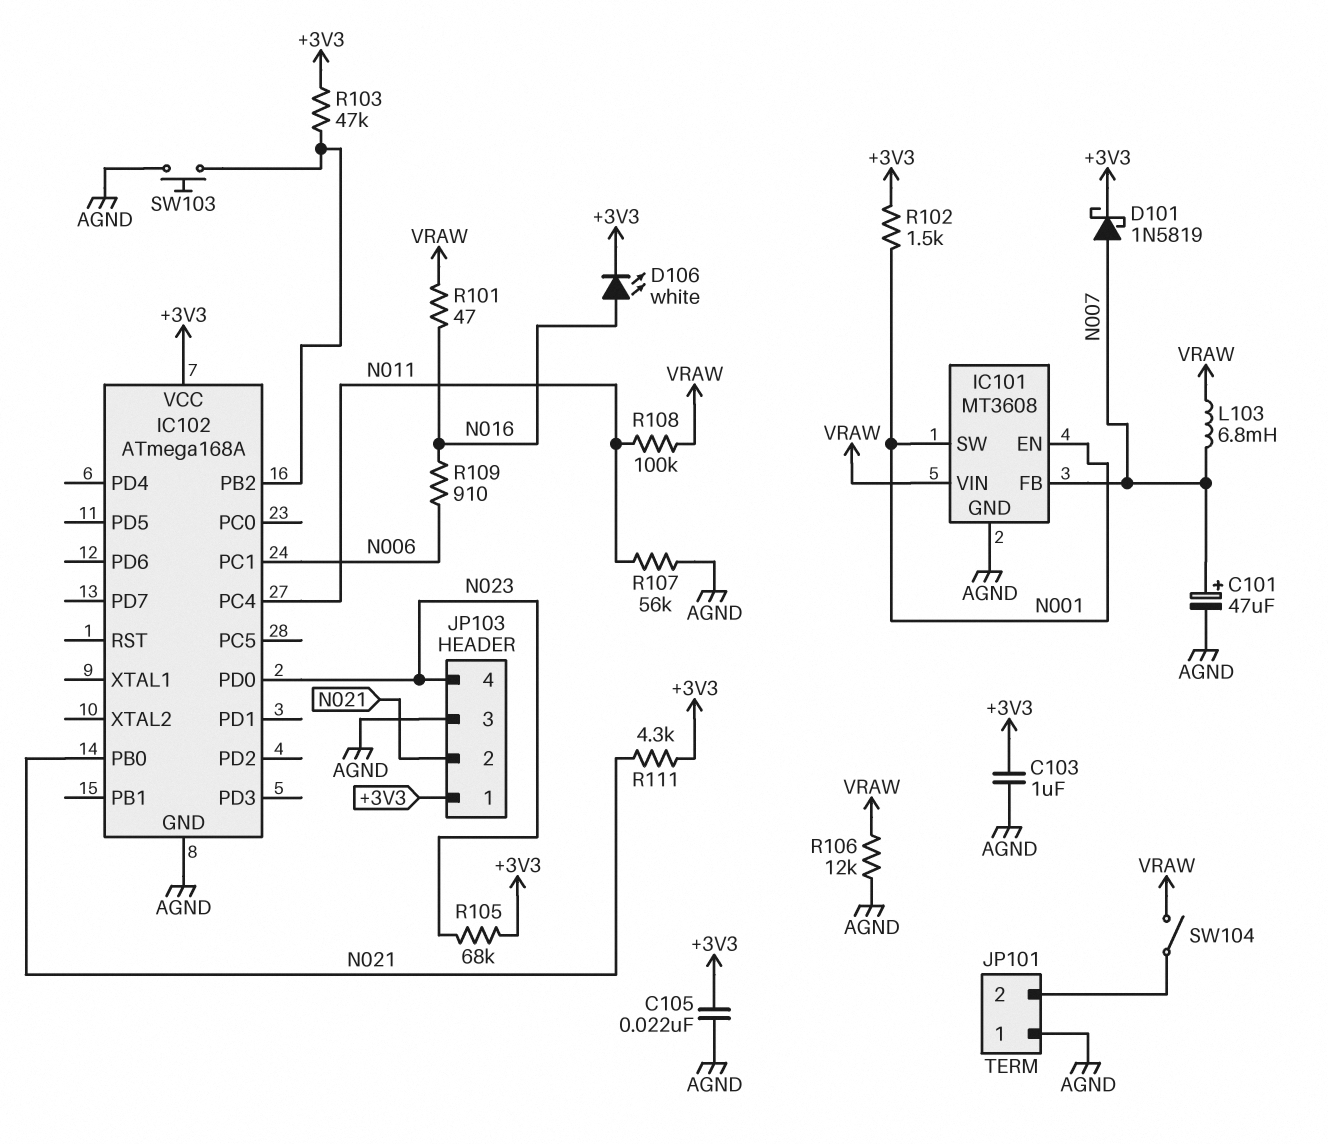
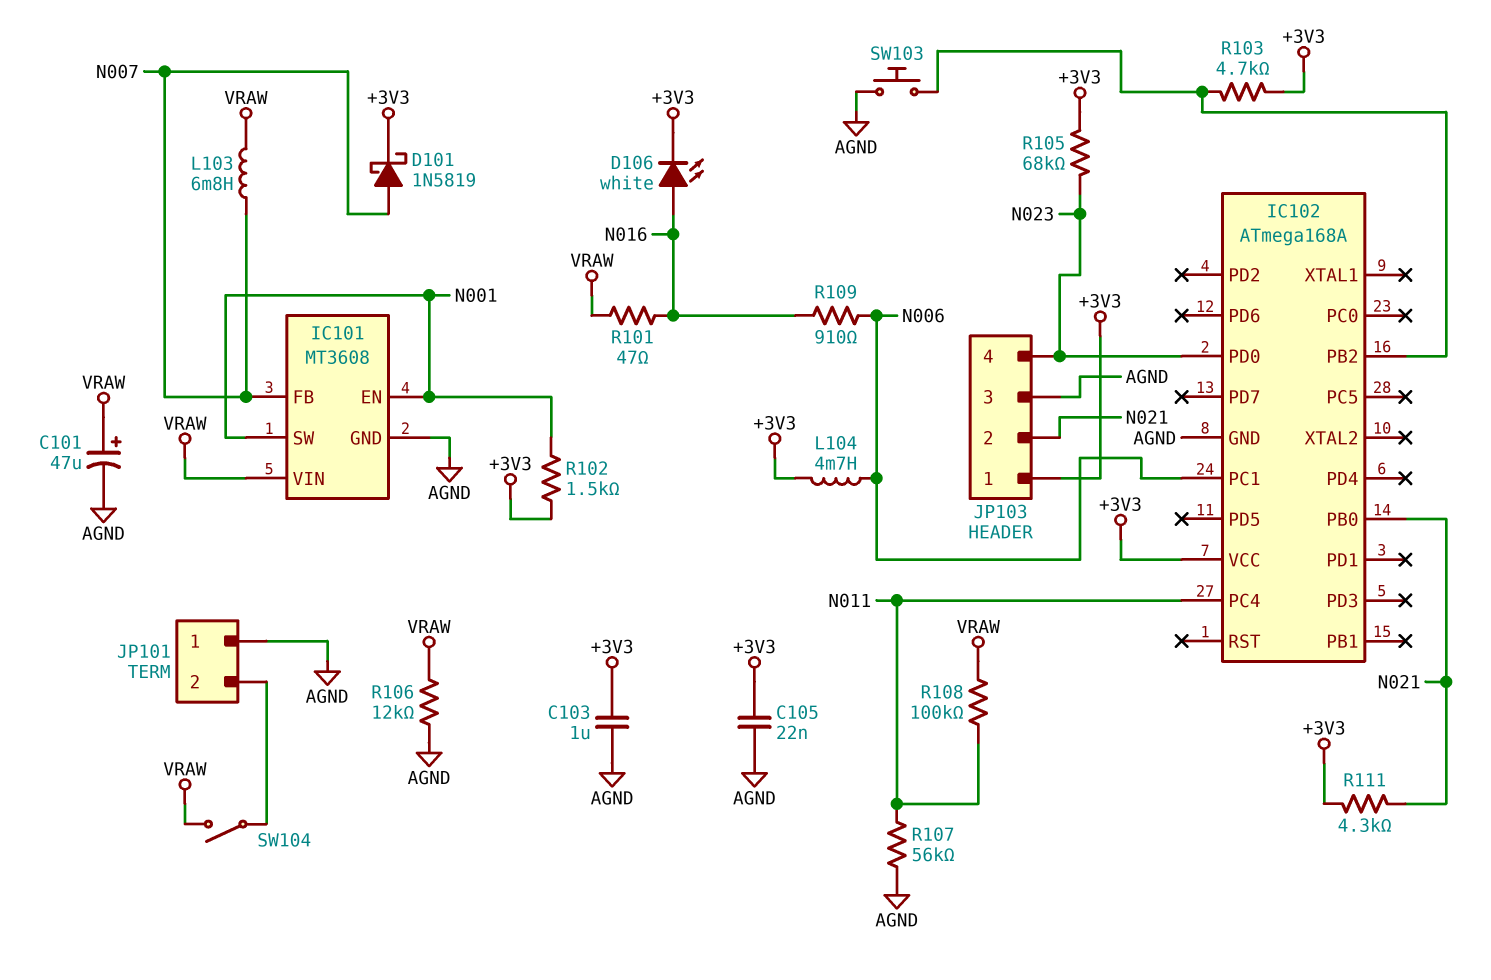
C101: 47uF (plus N007, minus AGND) -> 47uF (plus VRAW, minus AGND)
L104: none -> 4.7mH (+3V3, N006)
R103: 47k (+3V3, IC102/PB2) -> 4.7k (+3V3, IC102/PB2)

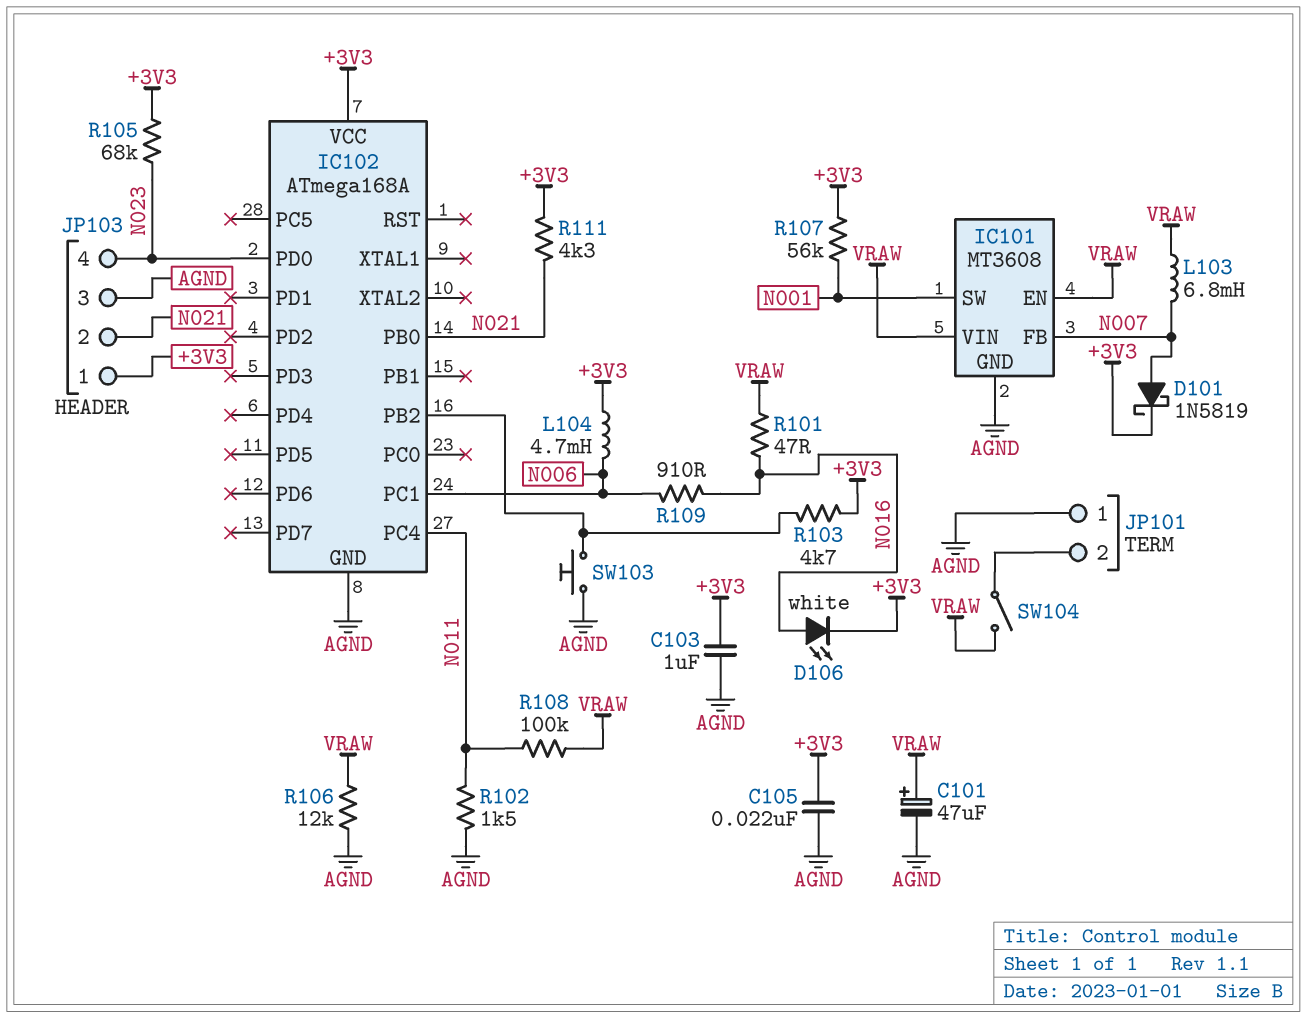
IC101 pin EN: N001 -> VRAW
R102: 1.5k (+3V3, N001) -> 1.5k (AGND, N011)
R107: 56k (AGND, N011) -> 56k (+3V3, N001)

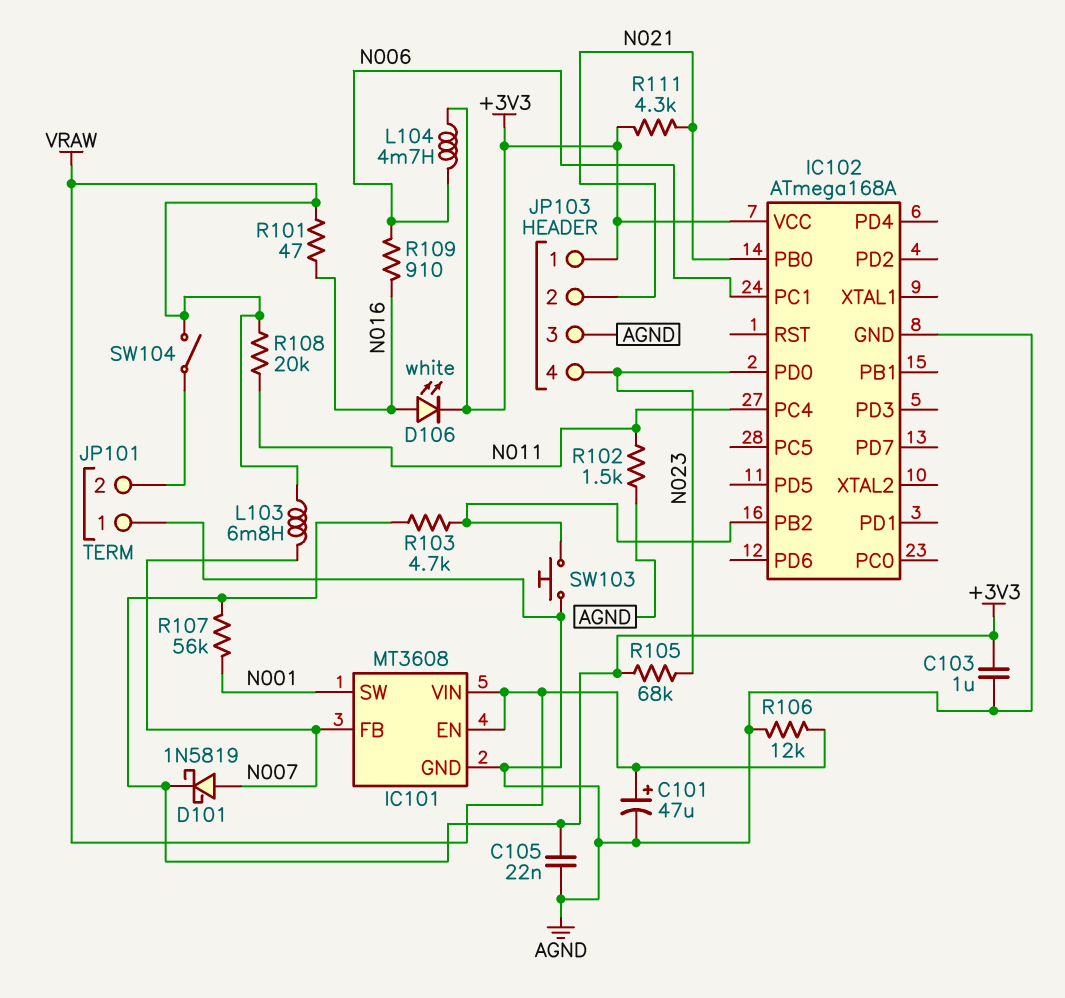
R108: 100k (N011, VRAW) -> 20k (N011, VRAW)

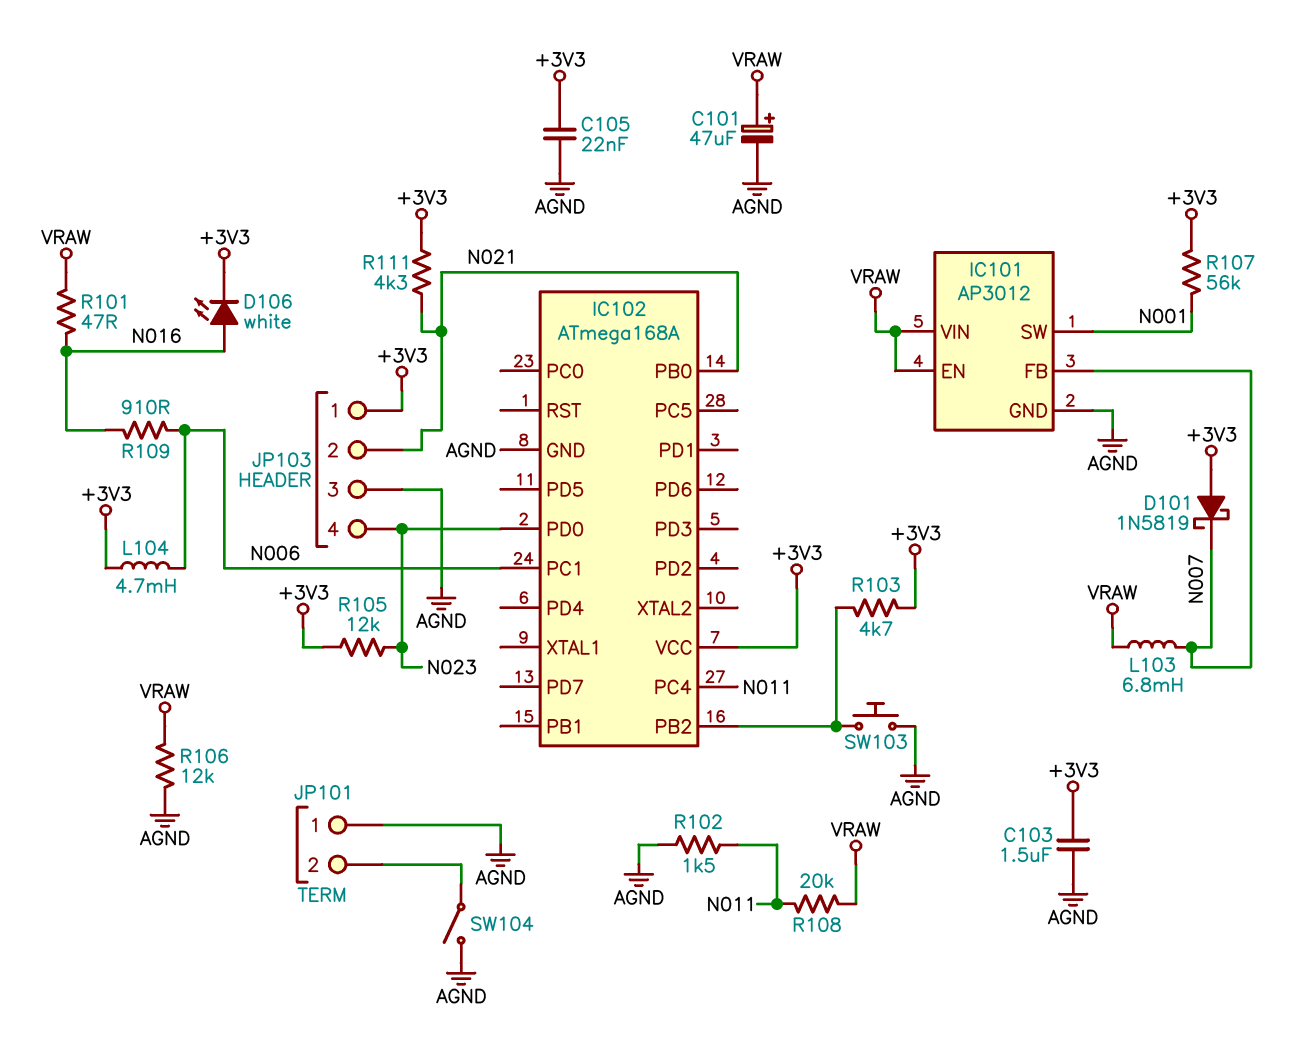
C103: 1uF (+3V3, AGND) -> 1.5uF (+3V3, AGND)
D101: schottky 1N5819 (A N007, K +3V3) -> schottky 1N5819 (A +3V3, K N007)
IC101: MT3608 -> AP3012
R105: 68k (+3V3, N023) -> 12k (+3V3, N023)
SW104: switch (JP101/2, VRAW) -> switch (AGND, JP101/2)

